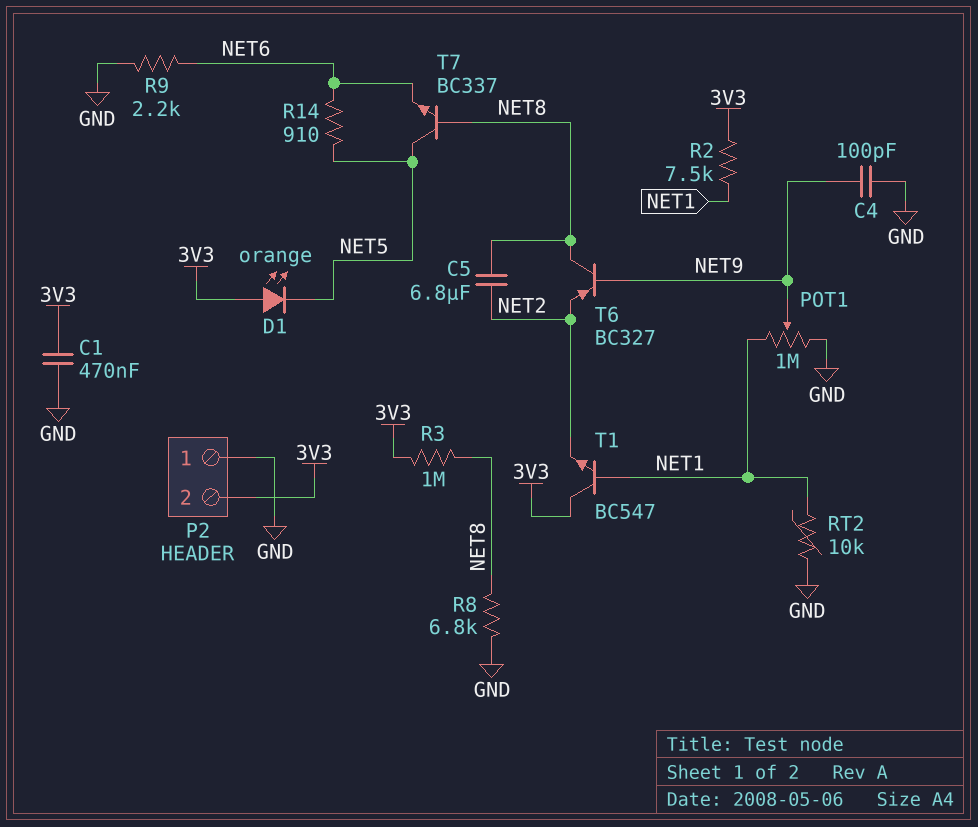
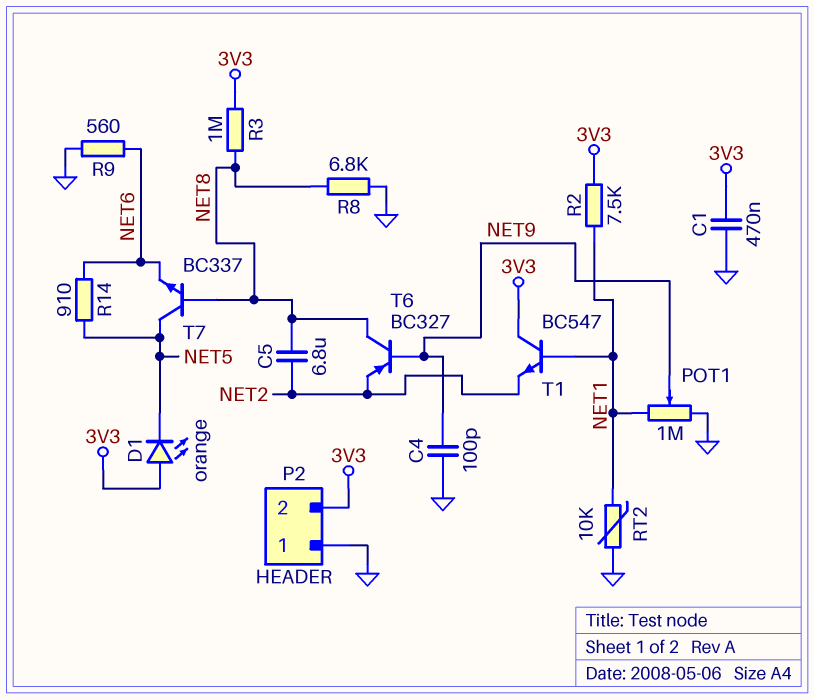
R9: 2.2k (GND, NET6) -> 560 (GND, NET6)

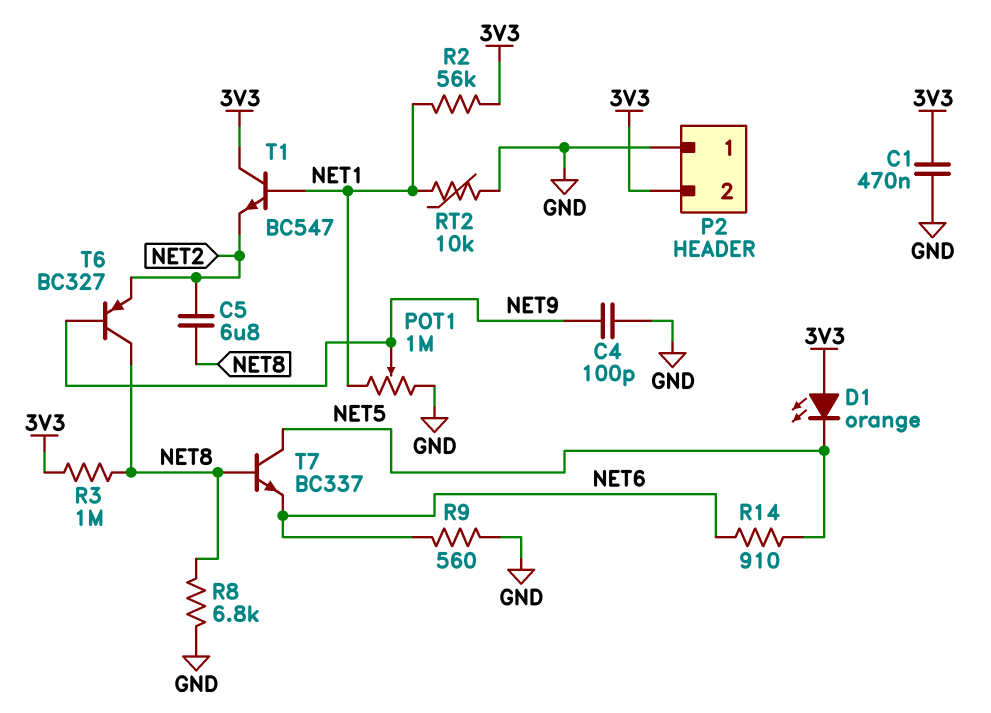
R2: 7.5k (3V3, NET1) -> 56k (3V3, NET1)

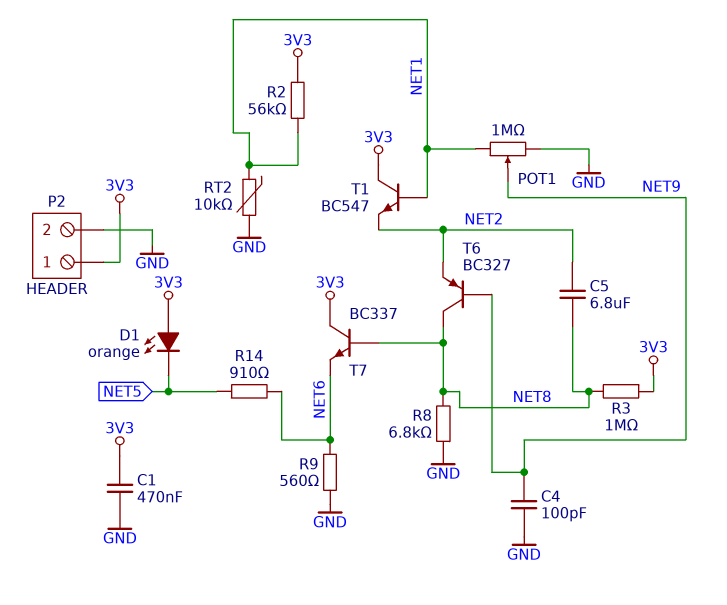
P2 pin 1: GND -> 3V3
P2 pin 2: 3V3 -> GND
T7: NPN BC337 (B NET8, C NET5, E NET6) -> NPN BC337 (B NET8, C 3V3, E NET6)

